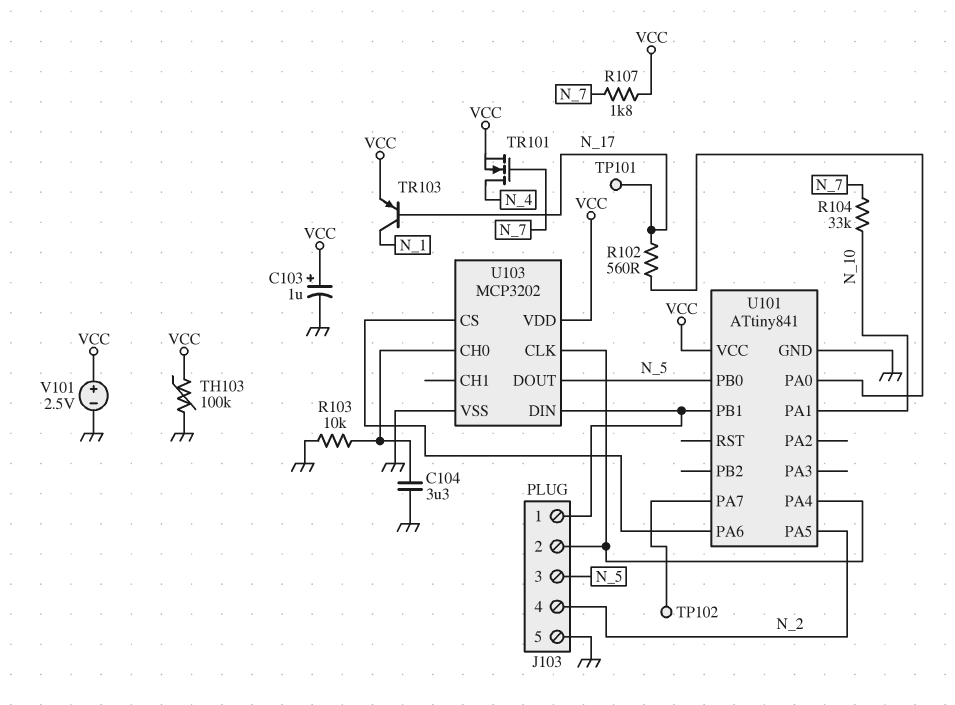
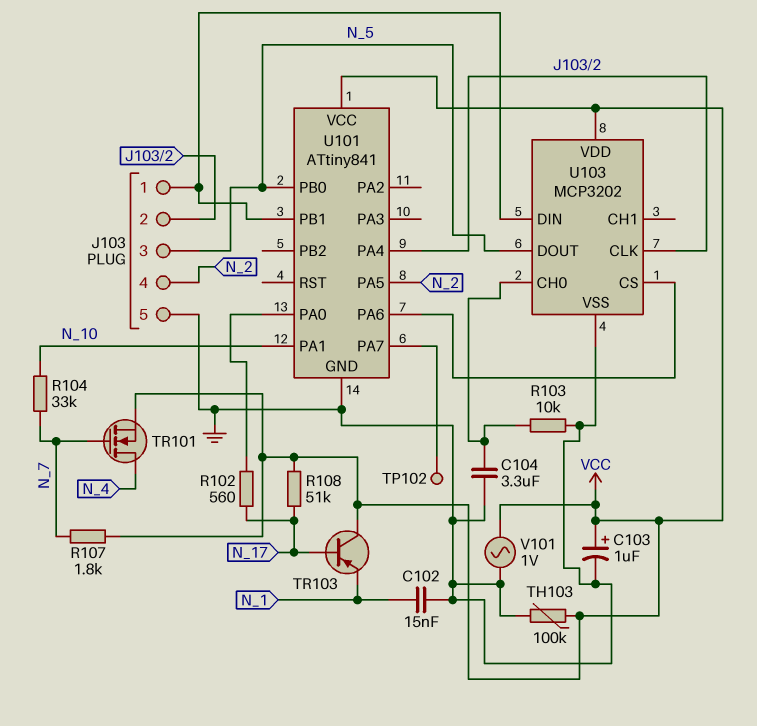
C102: none -> 15nF (GND, N_1)
R108: none -> 51k (N_17, VCC)
TP101: test point (N_17) -> none
TR103: PNP (B N_17, C N_1, E VCC) -> PNP (B N_17, C VCC, E N_1)
V101: 2.5V (plus VCC, minus GND) -> AC 1V (GND, VCC)

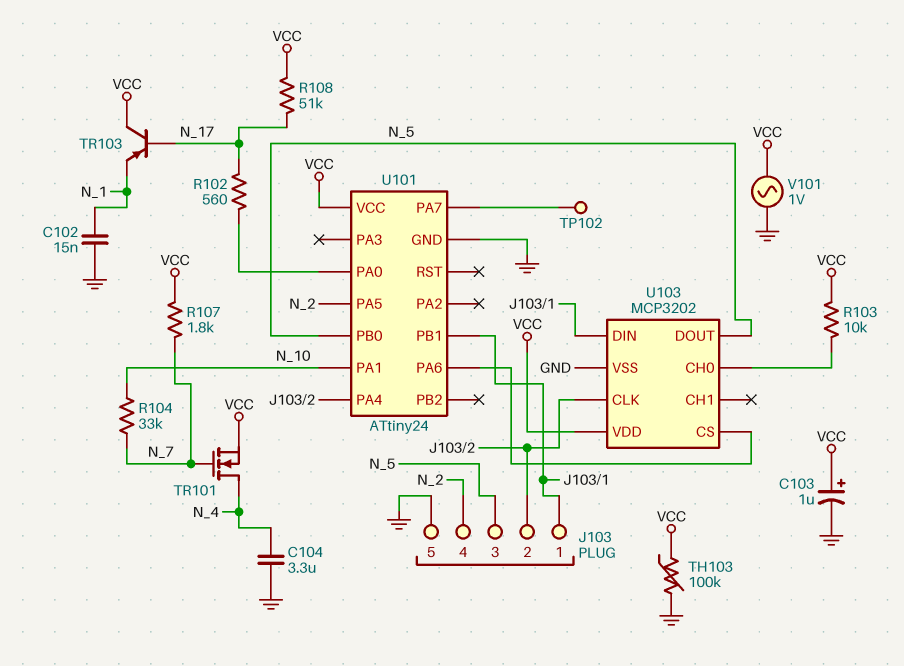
C104: 3.3uF (GND, U103/CH0) -> 3.3uF (GND, N_4)
R103: 10k (GND, U103/CH0) -> 10k (U103/CH0, VCC)
U101: ATtiny841 -> ATtiny24

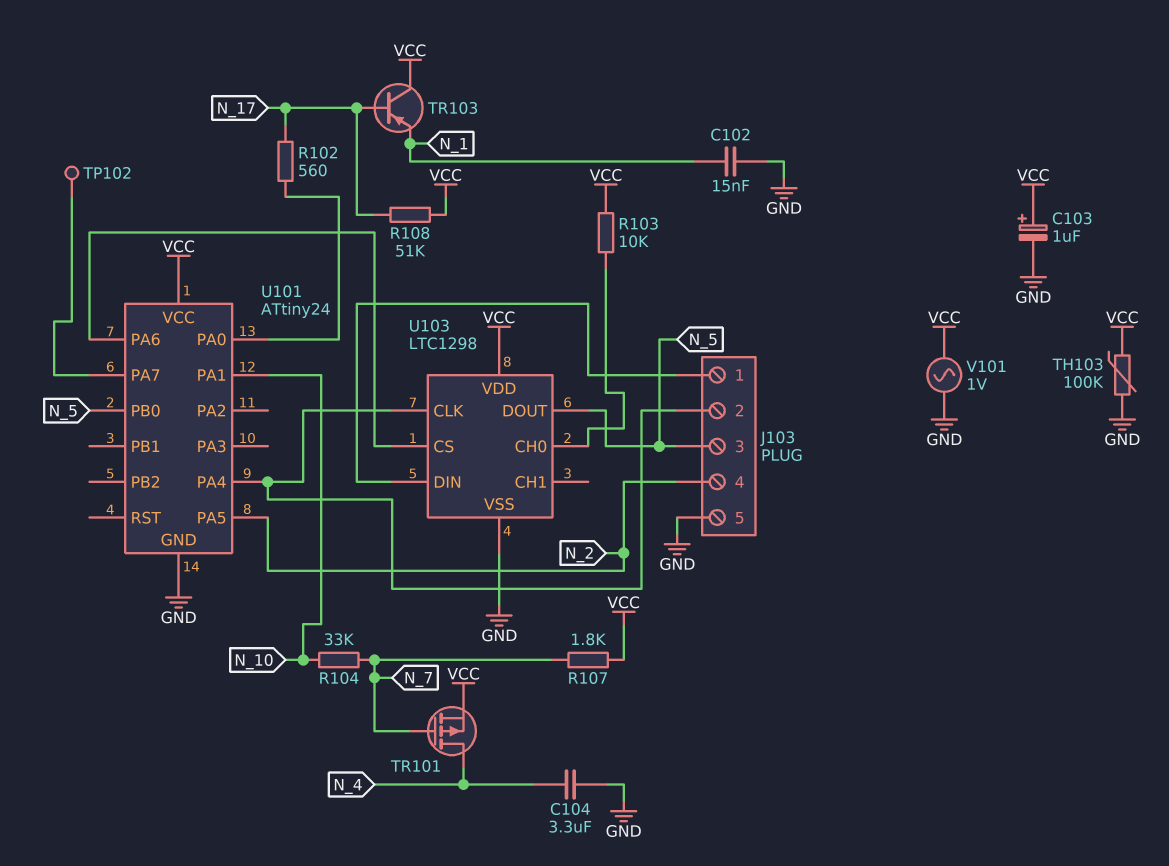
TR101: NMOS (G N_7, D N_4, S VCC) -> PMOS (G N_7, D N_4, S VCC)
U101 pin PB1: J103/1 -> none
U103: MCP3202 -> LTC1298

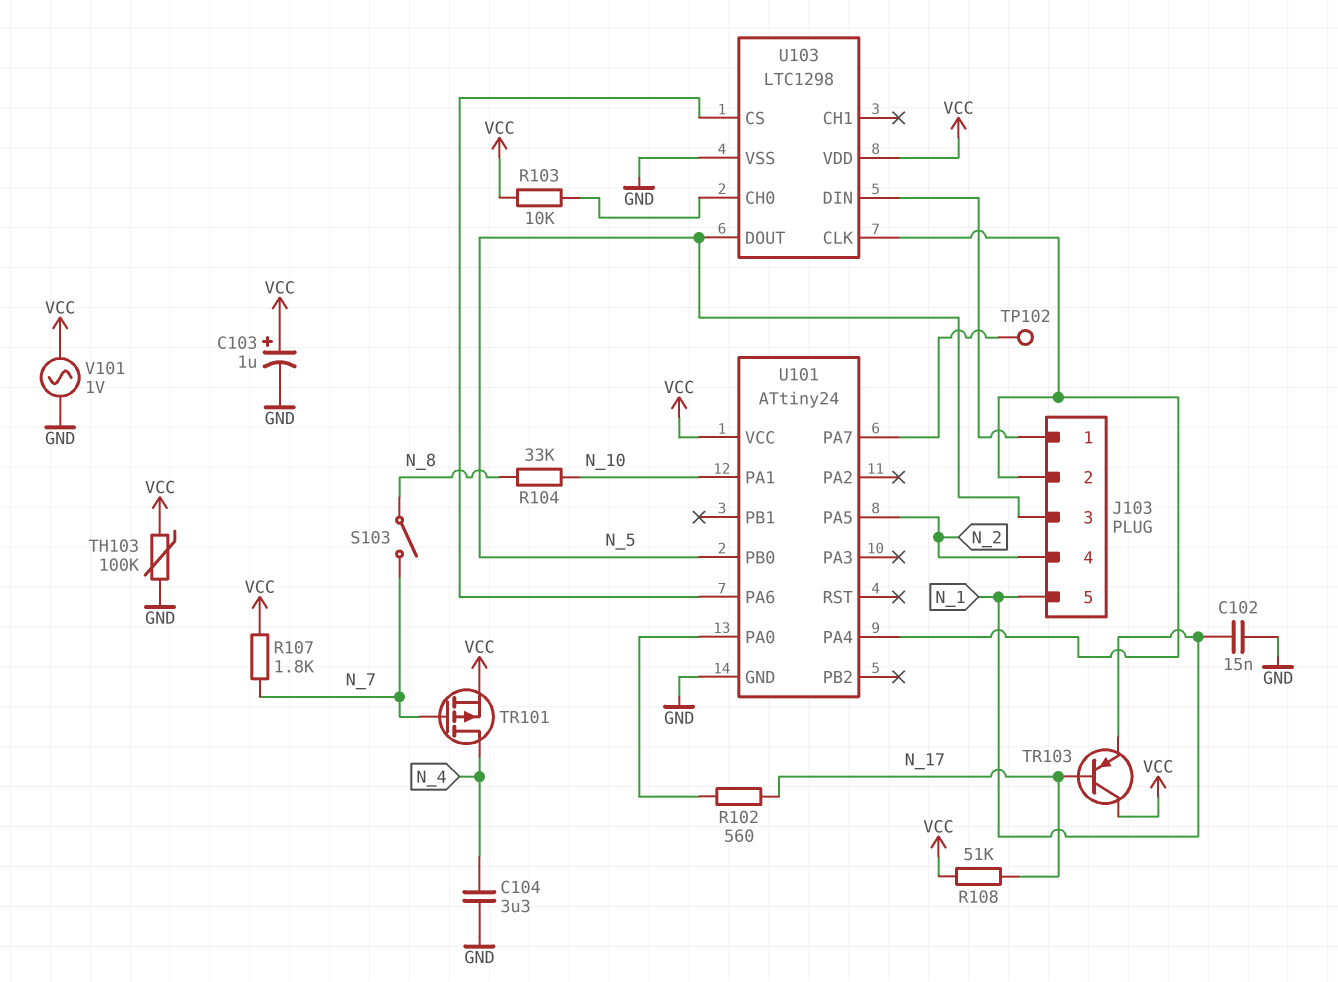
J103 pin 5: GND -> N_1
R104: 33k (N_7, N_10) -> 33k (N_8, N_10)
S103: none -> switch (N_7, N_8)

